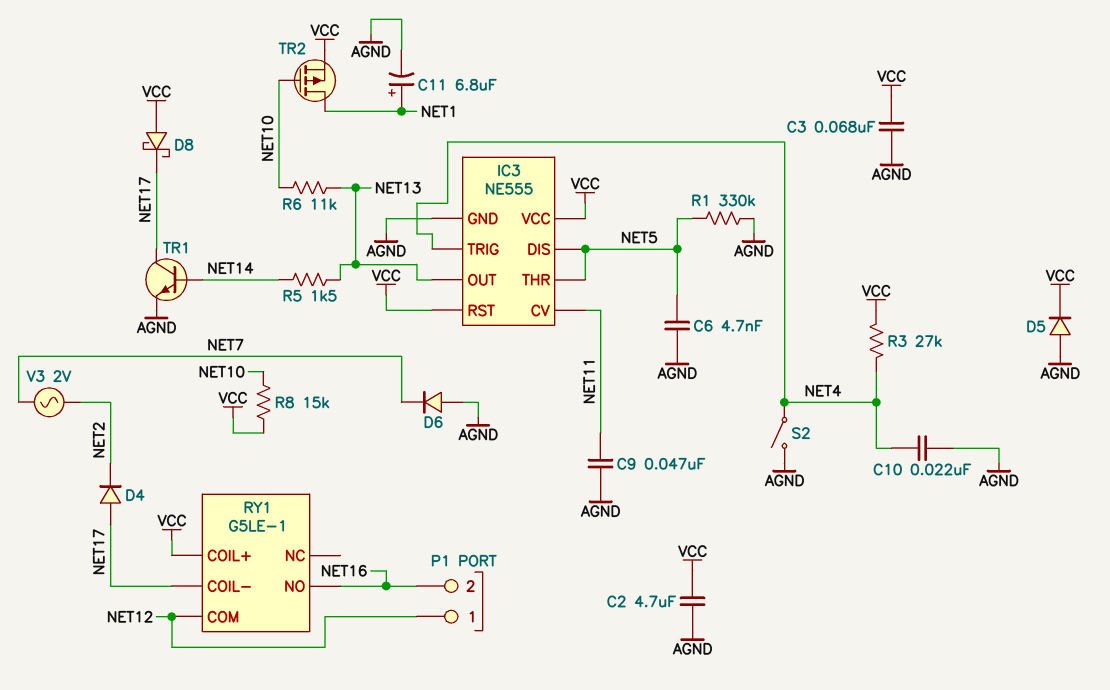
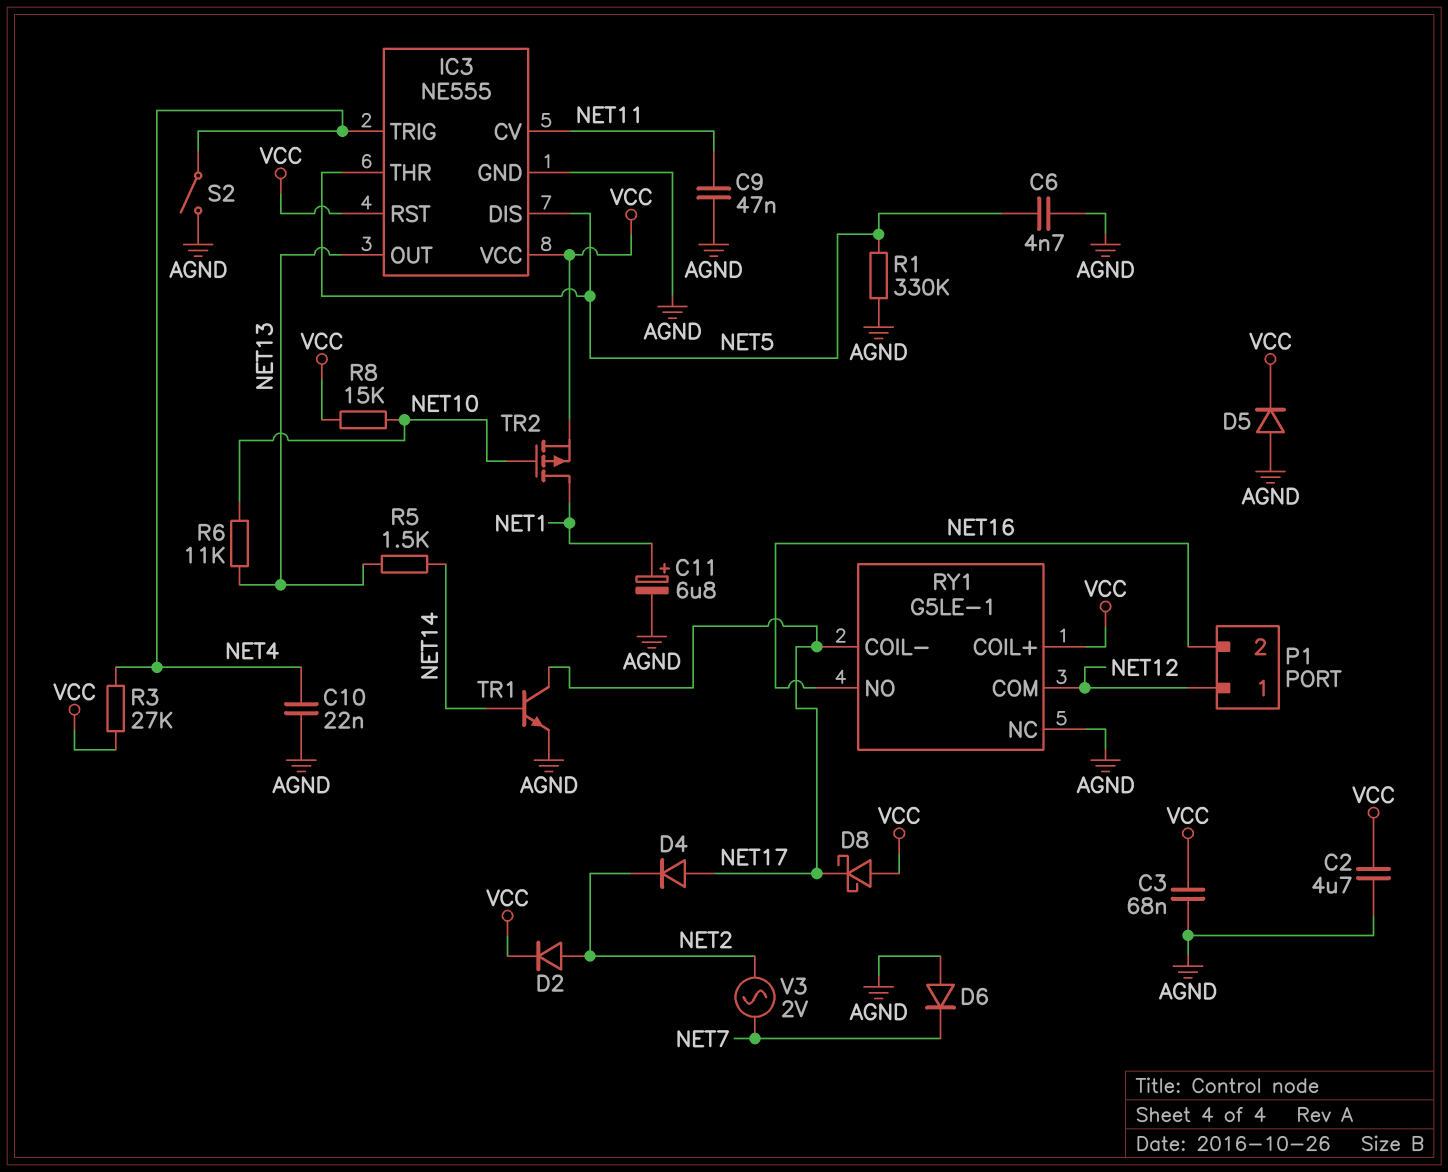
D2: none -> diode (A NET2, K VCC)
RY1 pin NC: none -> AGND

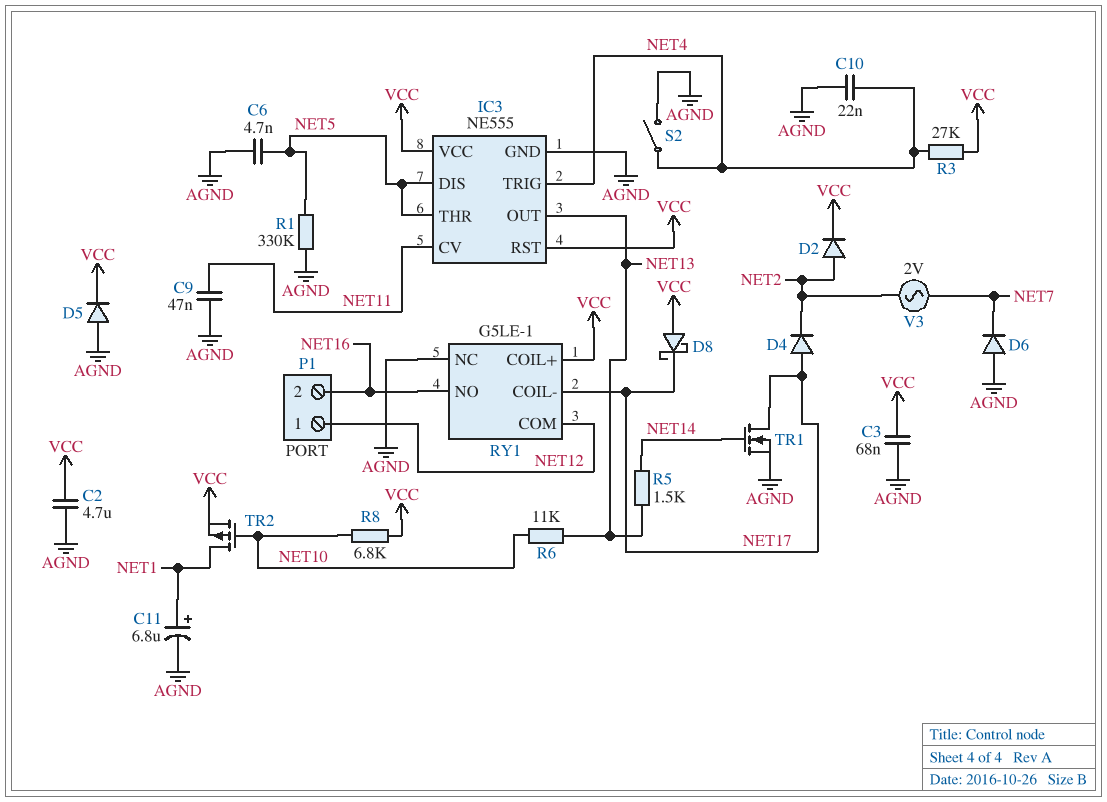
R8: 15k (NET10, VCC) -> 6.8k (NET10, VCC)
TR1: NPN (B NET14, C NET17, E AGND) -> NMOS (G NET14, D NET17, S AGND)

